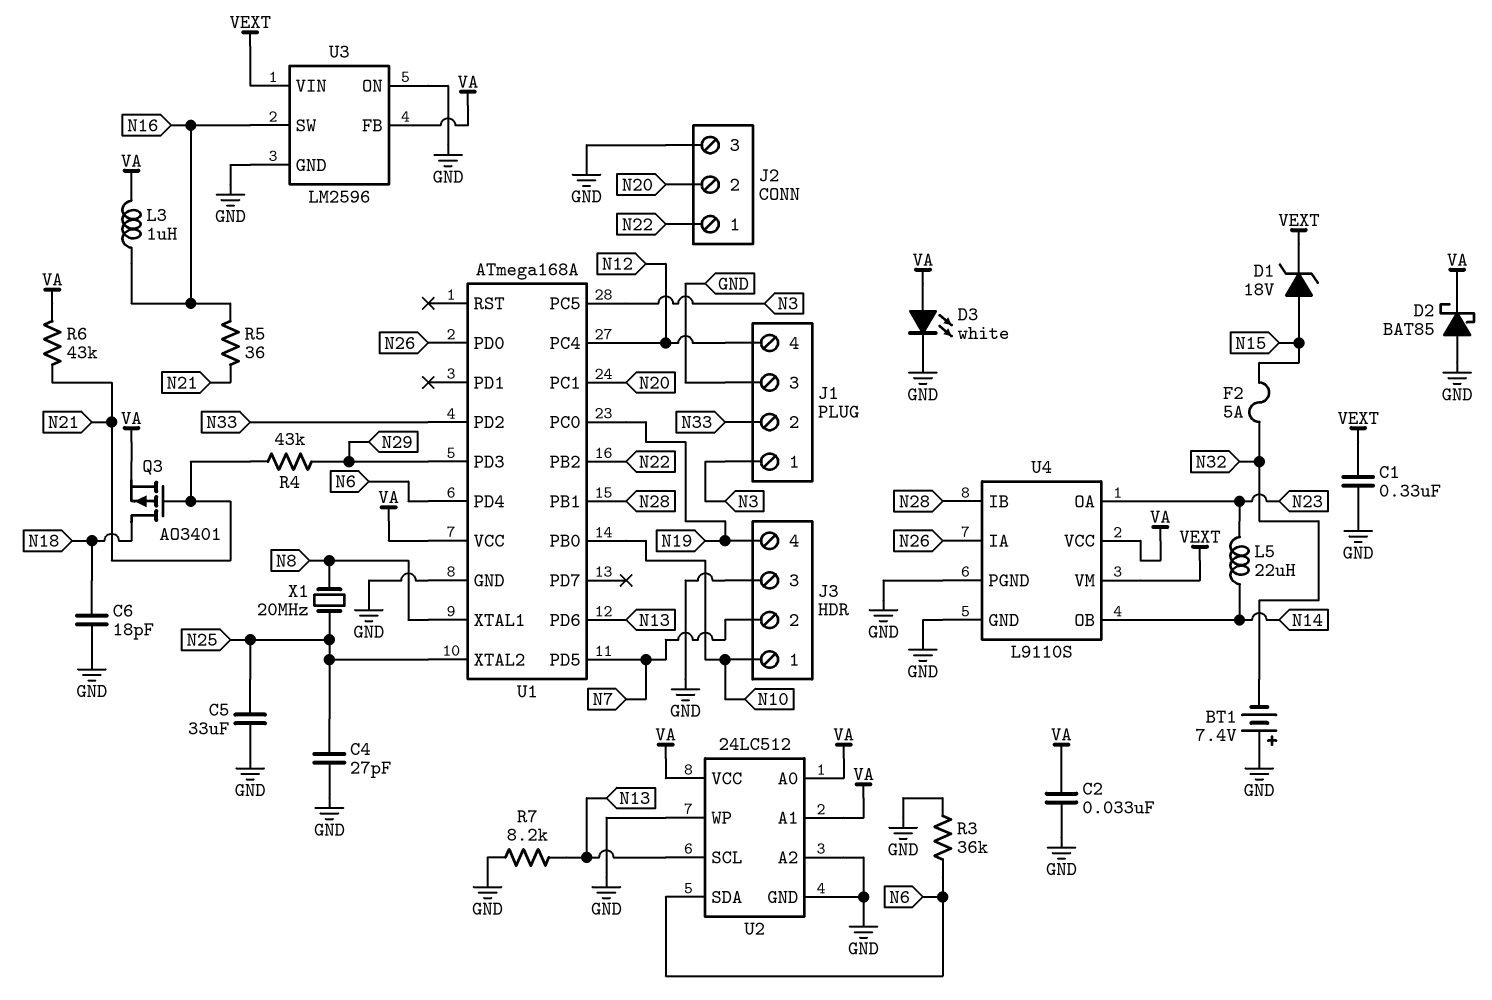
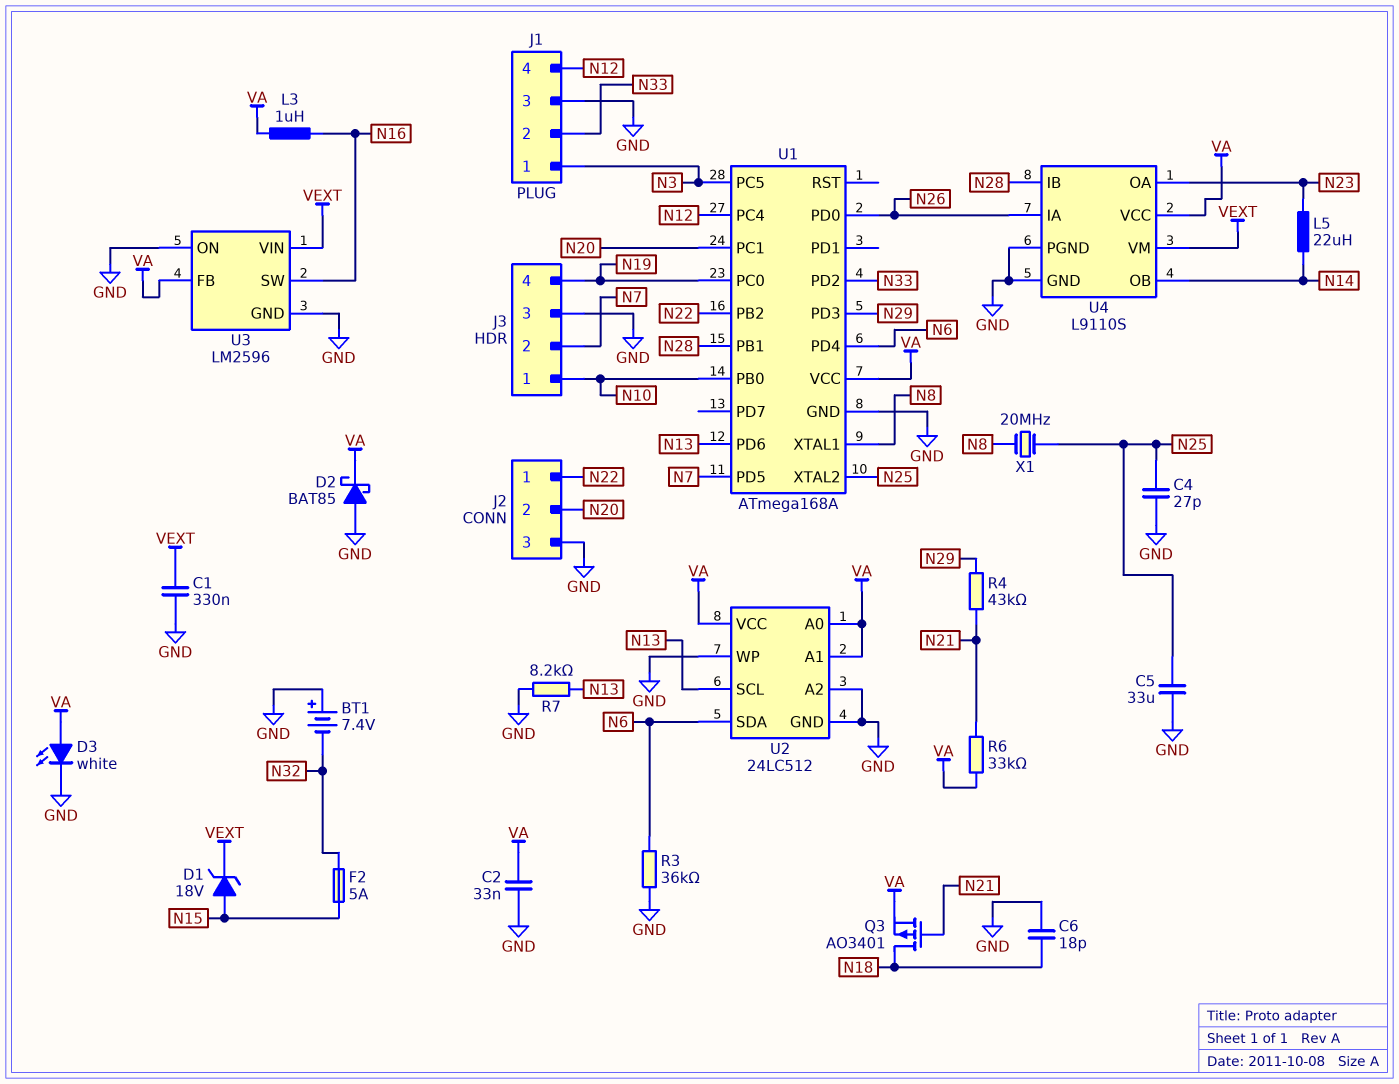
R5: 36 (N16, N21) -> none
R6: 43k (N21, VA) -> 33k (N21, VA)

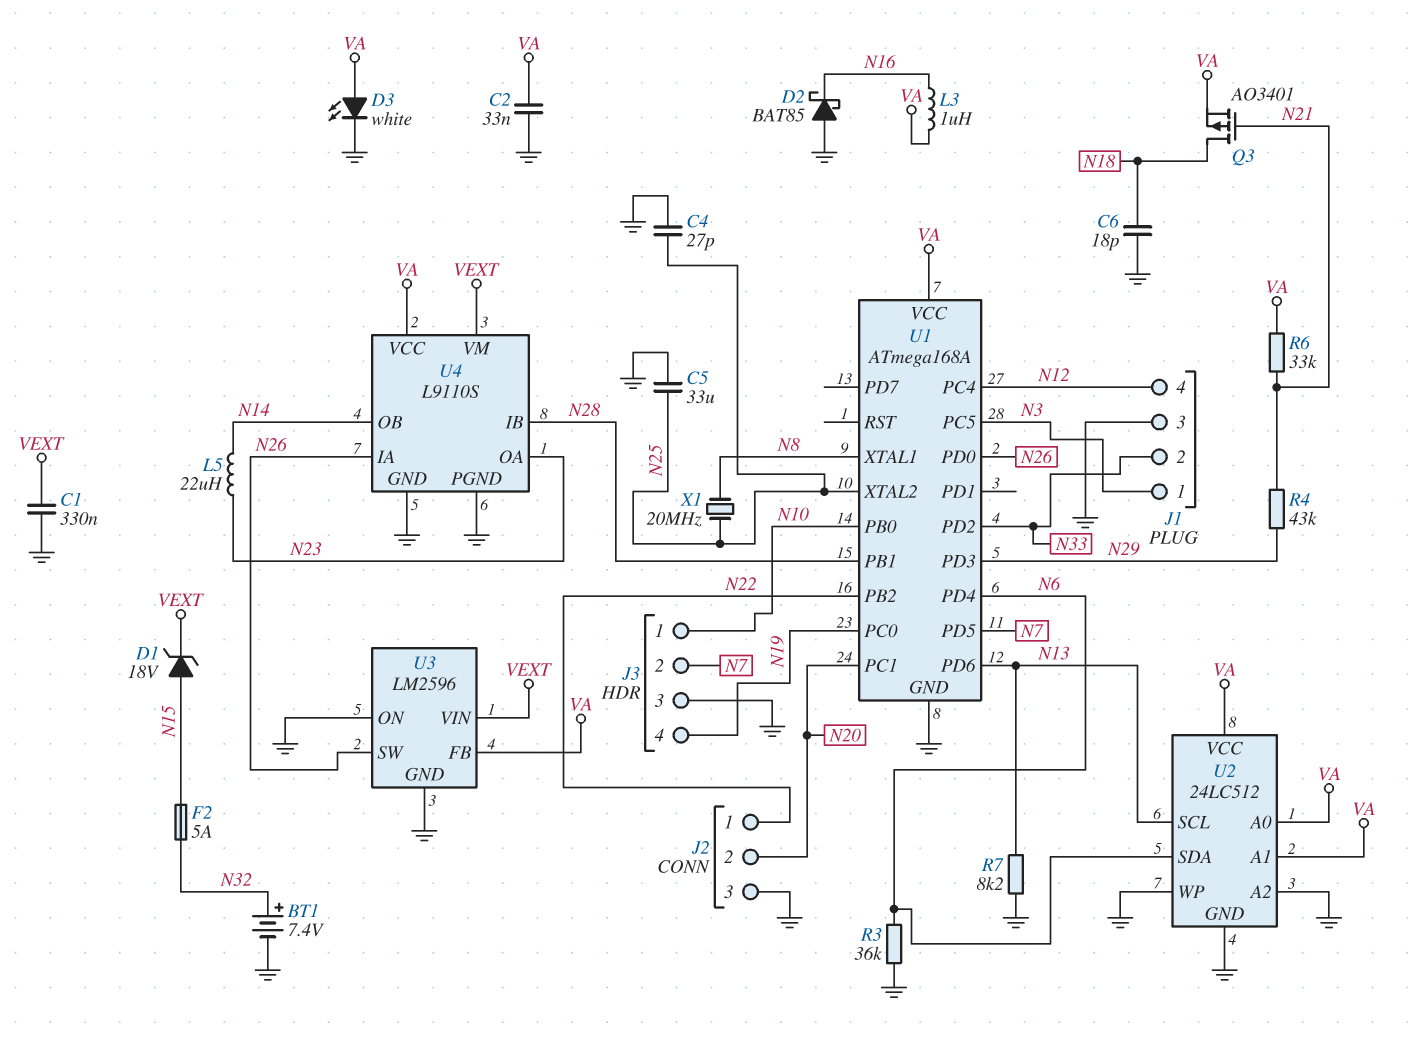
BT1: 7.4V (plus GND, minus N32) -> 7.4V (plus N32, minus GND)
D2: schottky BAT85 (A GND, K VA) -> schottky BAT85 (A GND, K N16)
U3 pin SW: N16 -> N26

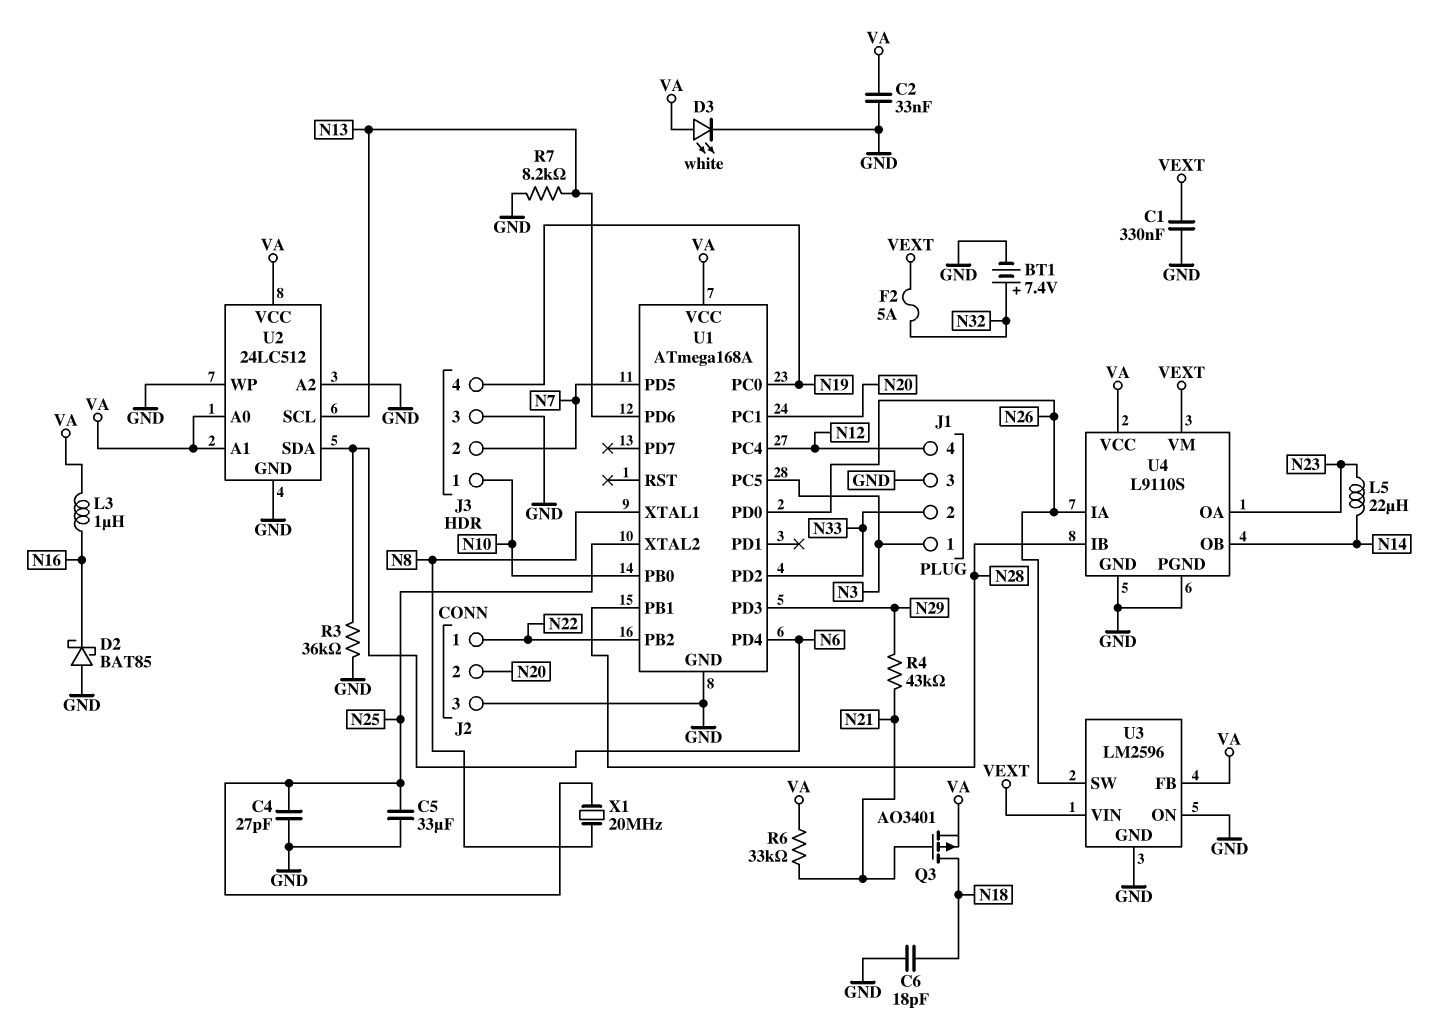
D1: zener 18V (A N15, K VEXT) -> none
F2: 5A (N15, N32) -> 5A (N32, VEXT)

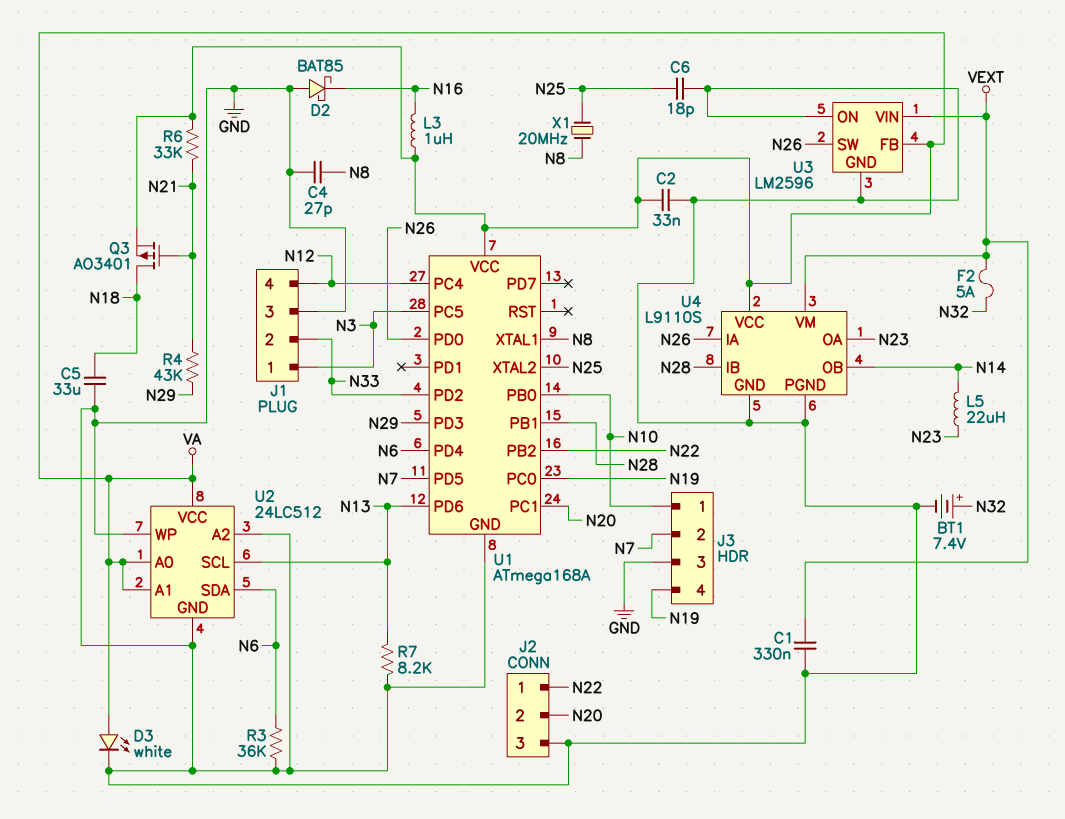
C4: 27pF (GND, N25) -> 27pF (GND, N8)
C5: 33uF (GND, N25) -> 33uF (GND, N18)
C6: 18pF (GND, N18) -> 18pF (GND, N25)

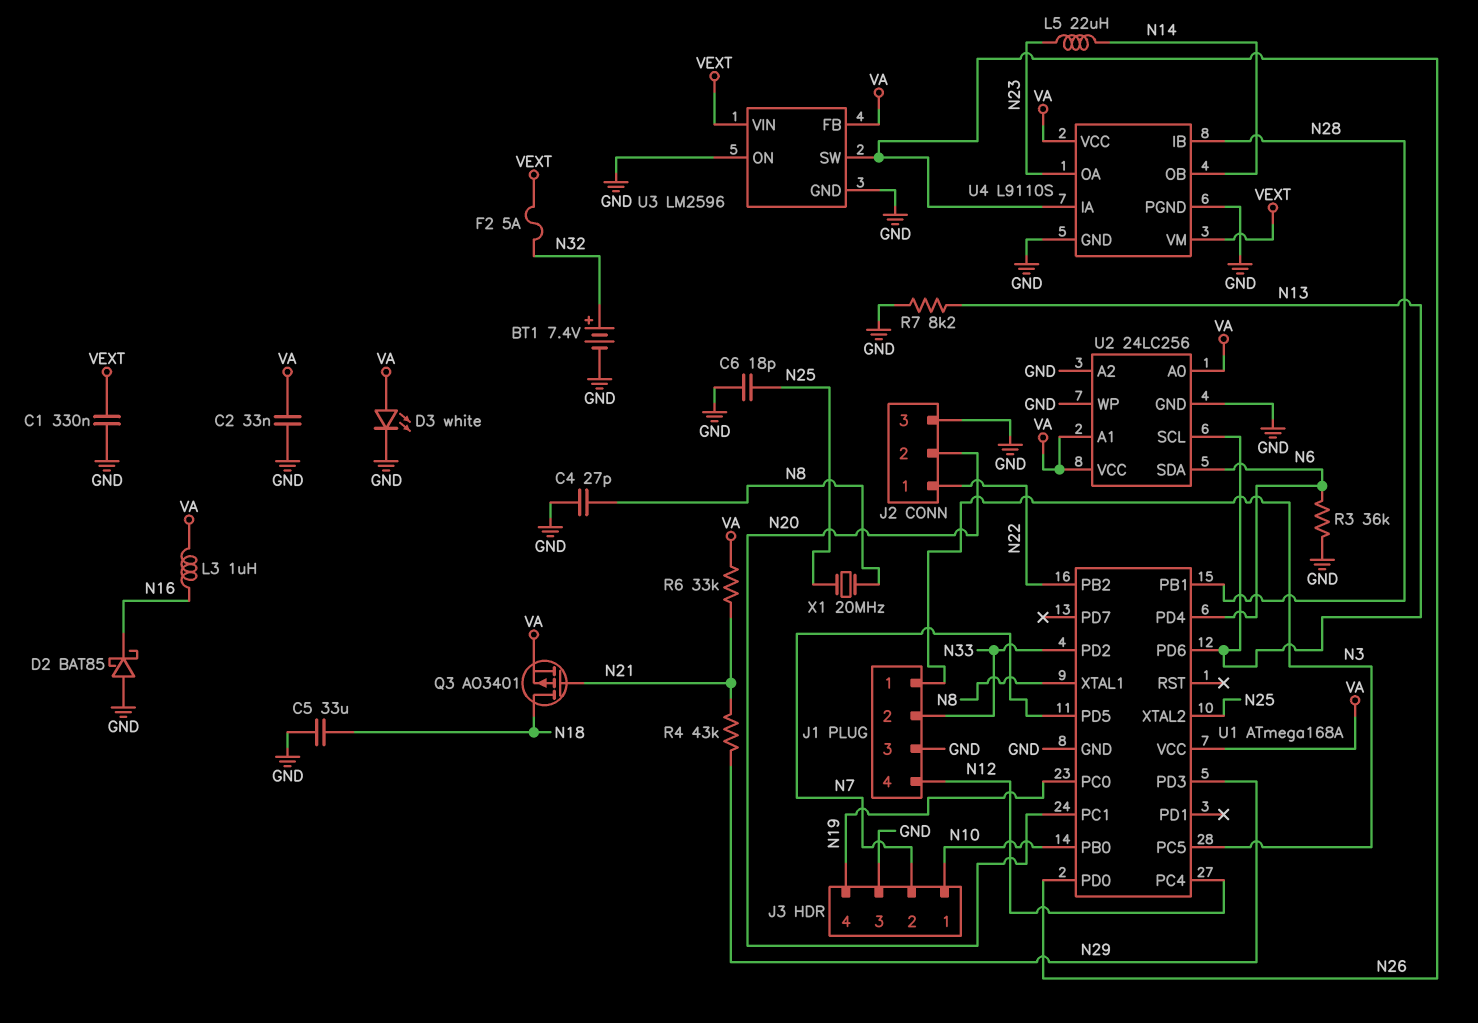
U2: 24LC512 -> 24LC256

